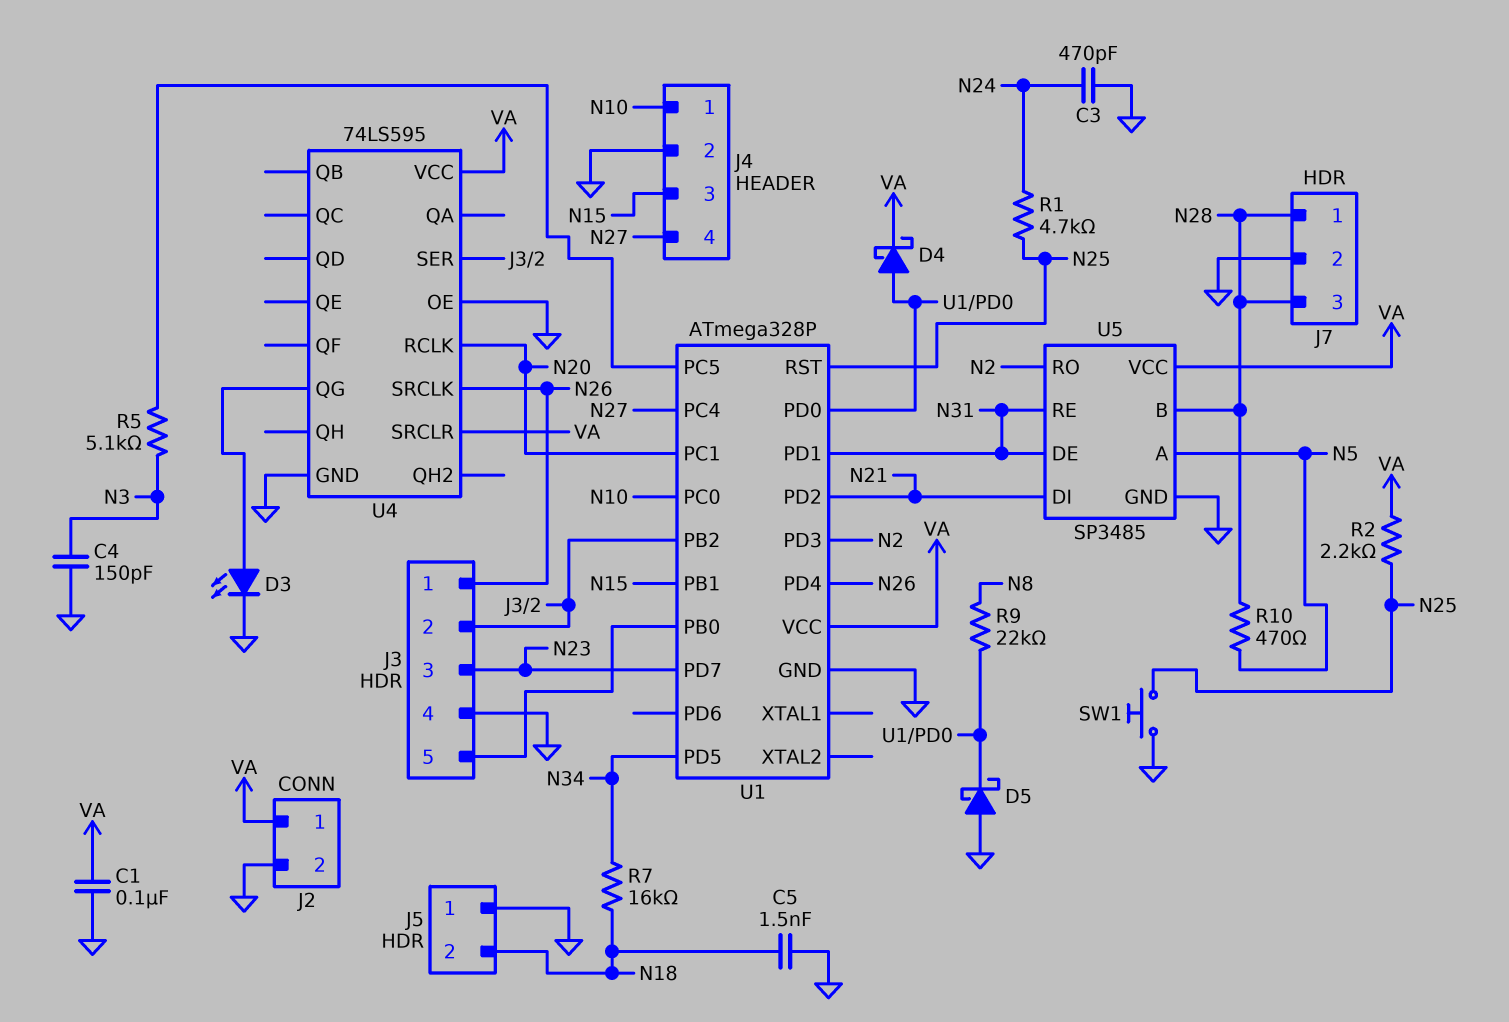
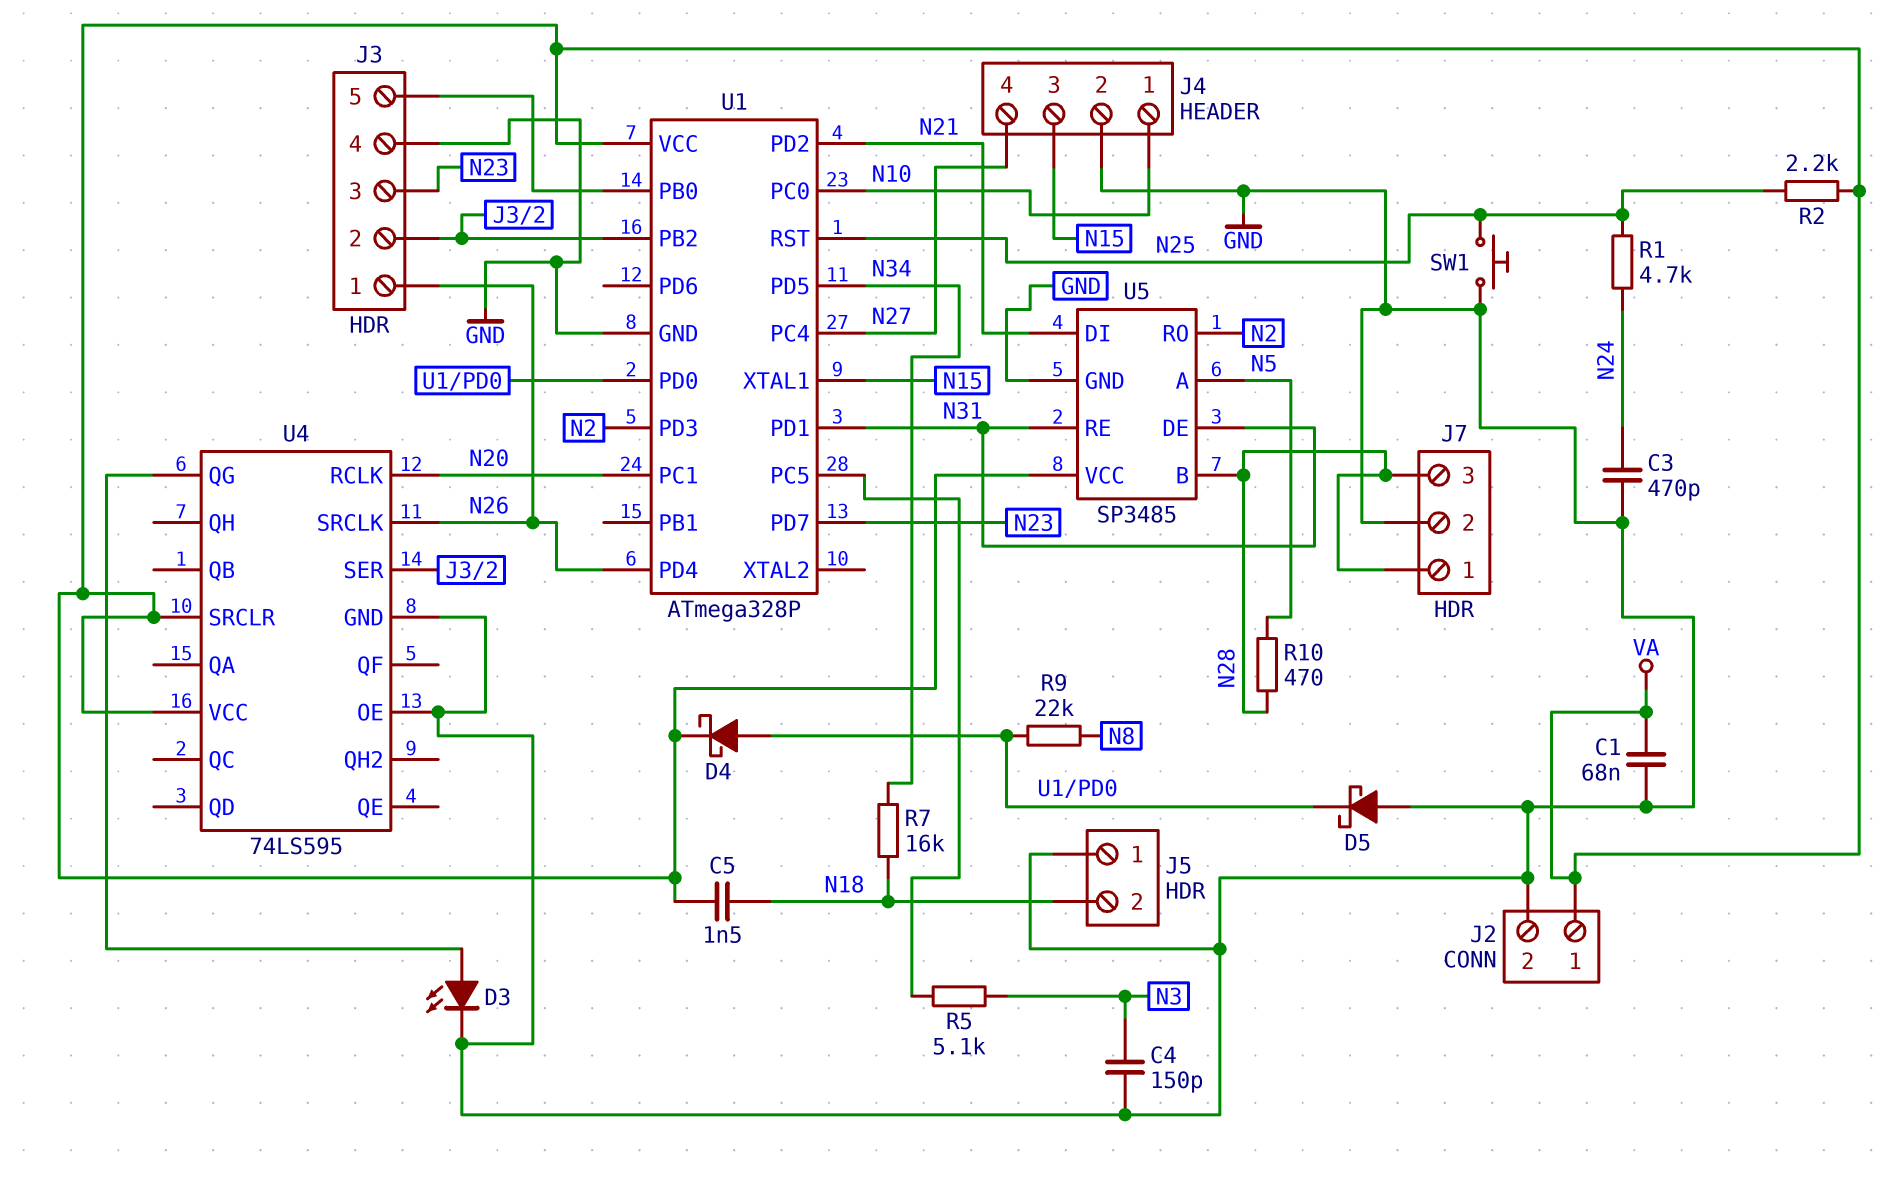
C1: 100nF (GND, VA) -> 68nF (GND, VA)
C5: 1.5nF (GND, N18) -> 1.5nF (N18, VA)
U1 pin PB1: N15 -> none
U1 pin XTAL1: none -> N15

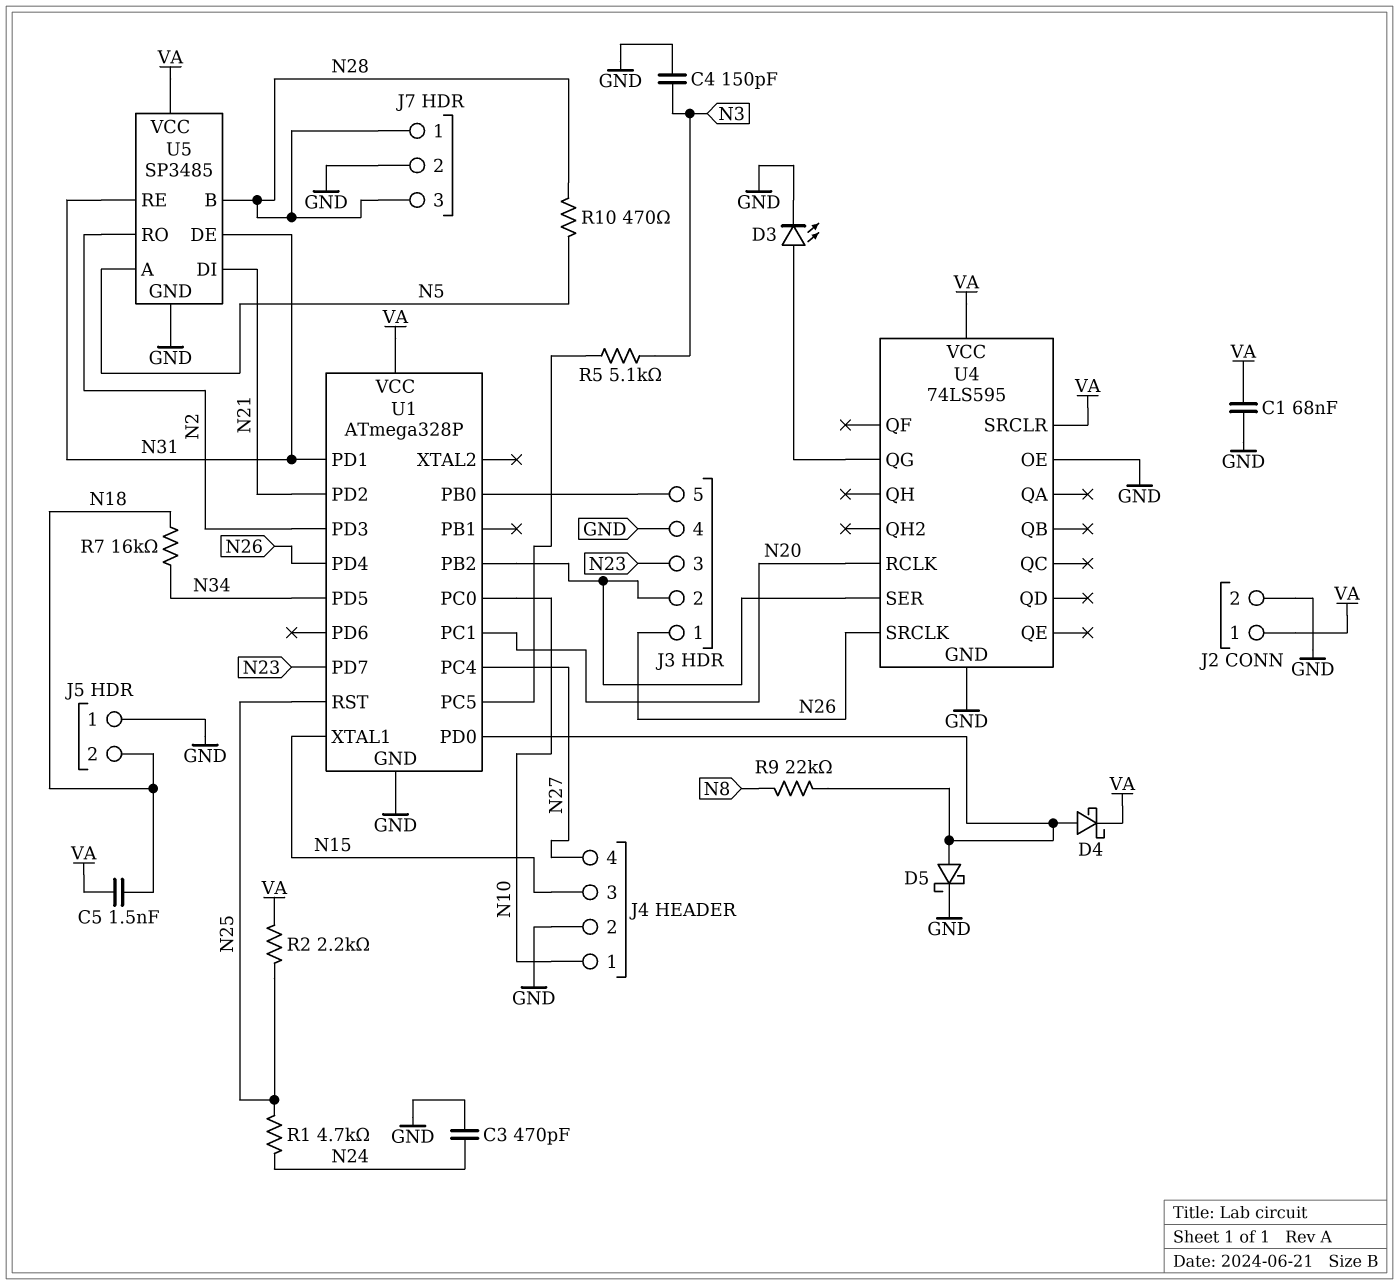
D5: schottky (A GND, K U1/PD0) -> schottky (A U1/PD0, K GND)
SW1: button (GND, N25) -> none

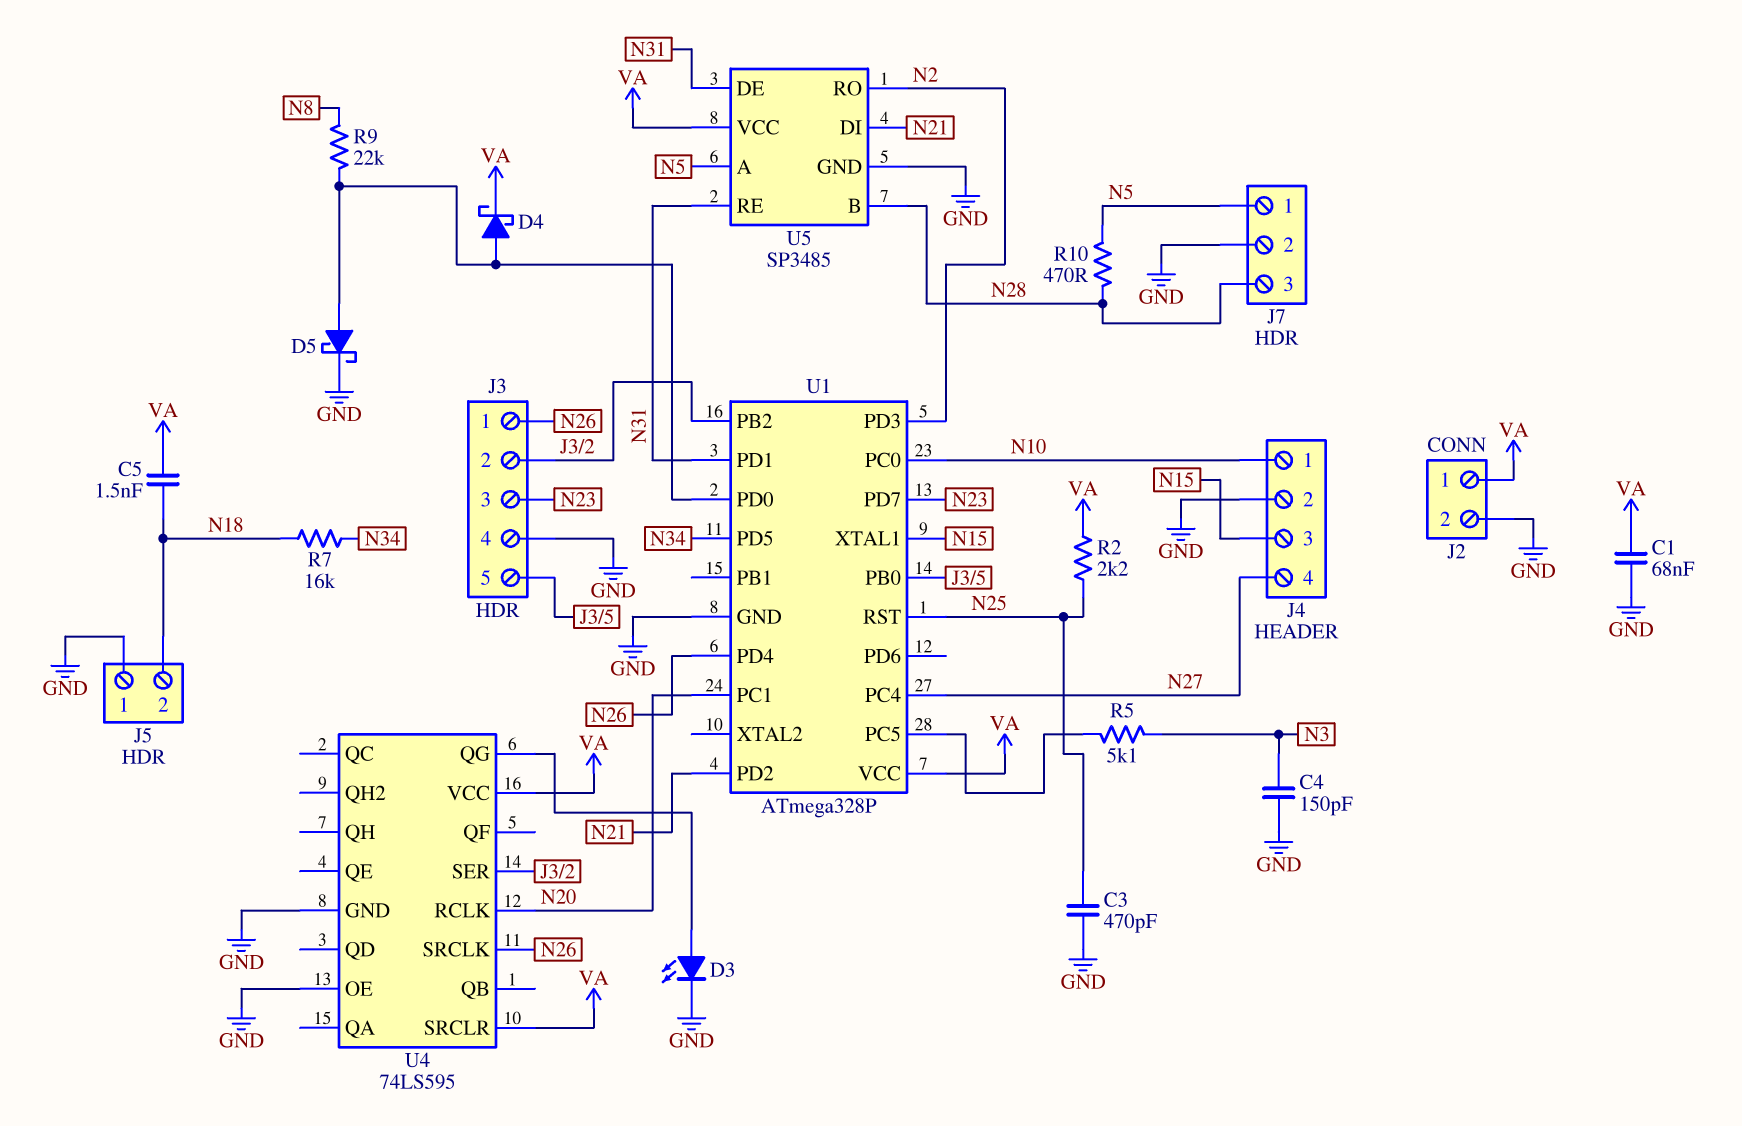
C3: 470pF (GND, N24) -> 470pF (GND, N25)
J7 pin 1: N28 -> N5
R1: 4.7k (N24, N25) -> none

